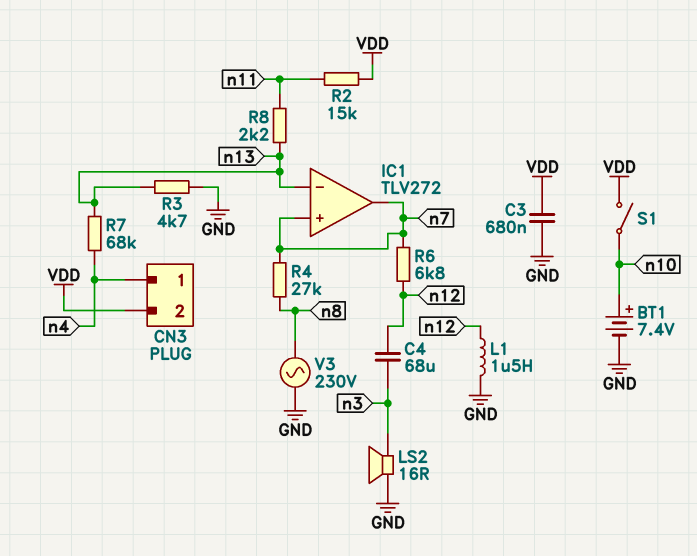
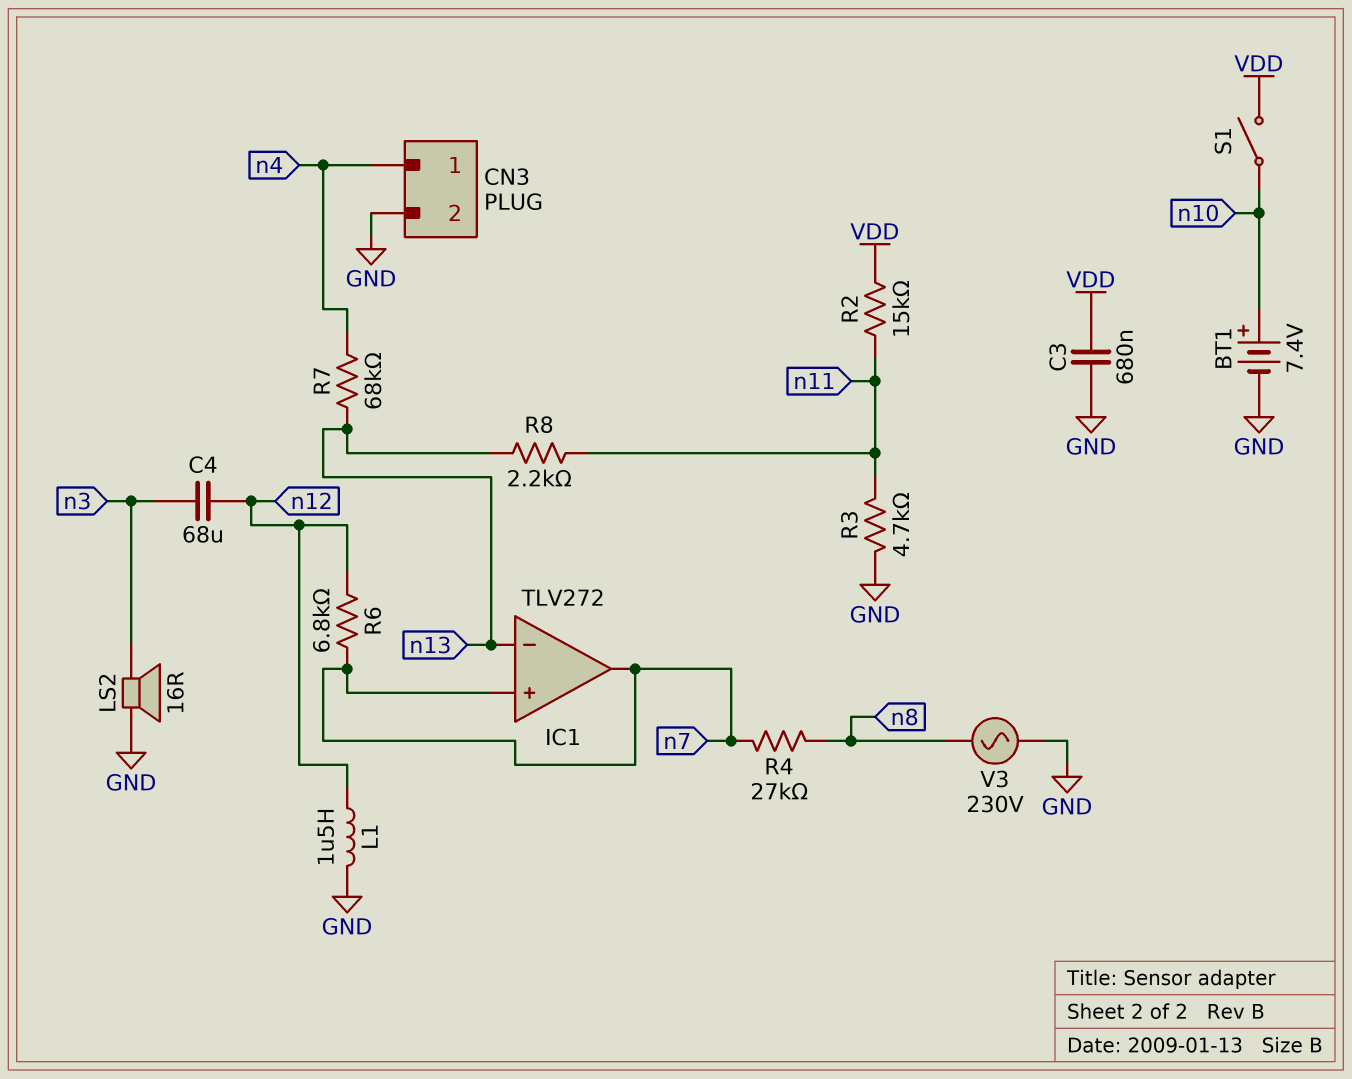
CN3 pin 2: VDD -> GND
R3: 4.7k (GND, n13) -> 4.7k (GND, n11)

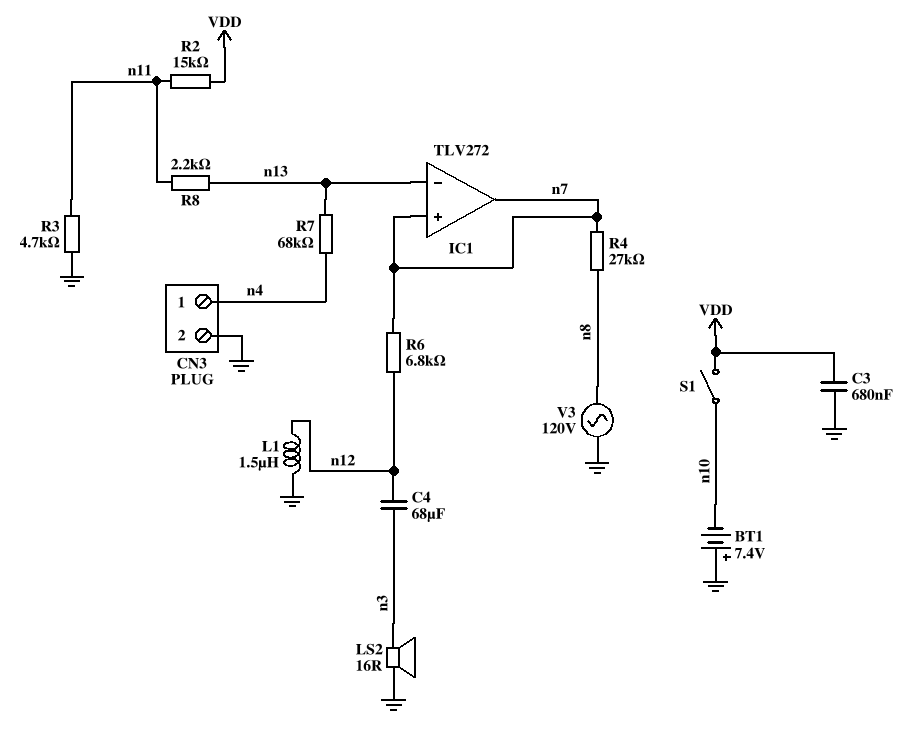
BT1: 7.4V (plus n10, minus GND) -> 7.4V (plus GND, minus n10)
V3: AC 230V (GND, n8) -> AC 120V (GND, n8)

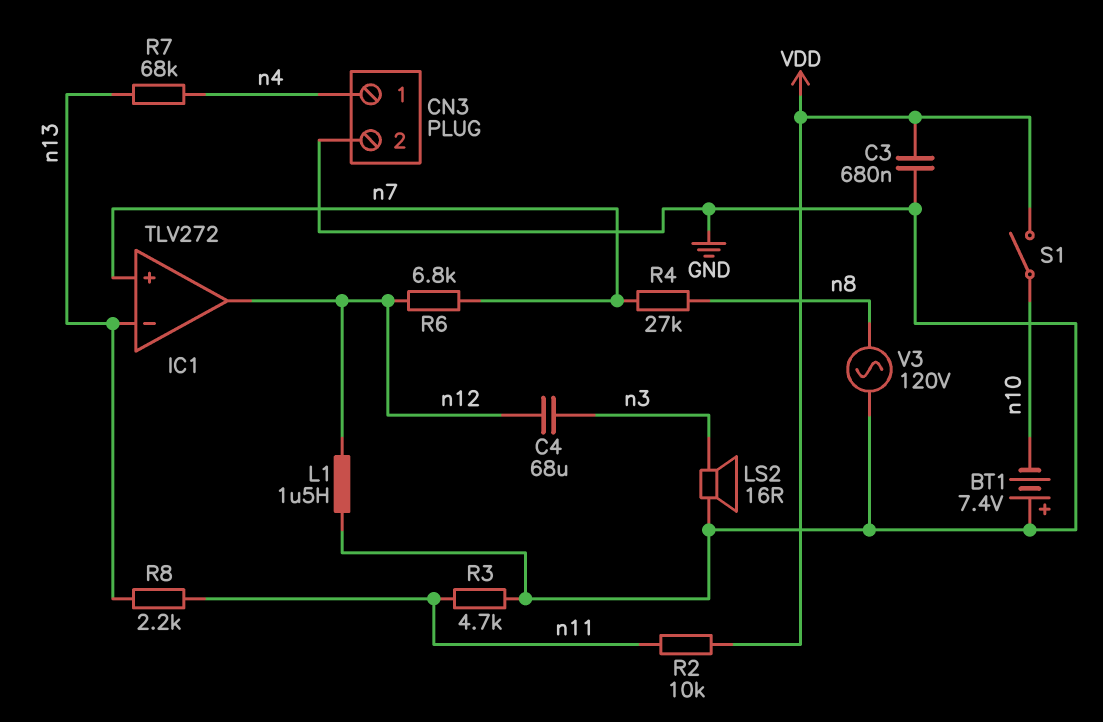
IC1 pin out: n7 -> n12
R2: 15k (VDD, n11) -> 10k (VDD, n11)

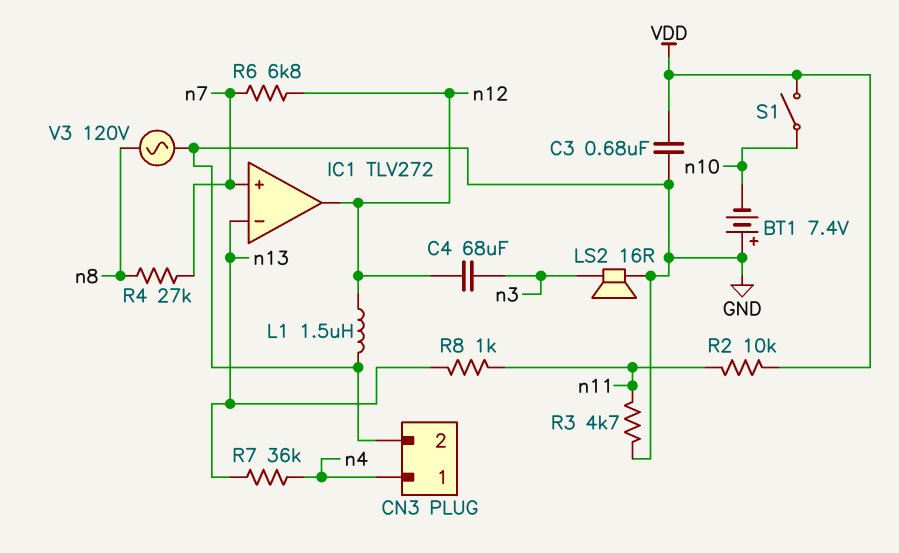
R7: 68k (n4, n13) -> 36k (n4, n13)
R8: 2.2k (n11, n13) -> 1k (n11, n13)

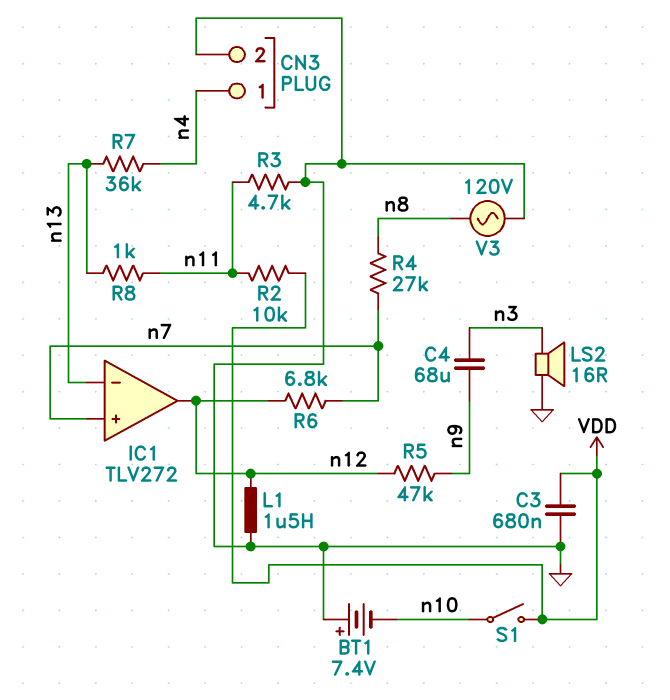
C4: 68uF (n3, n12) -> 68uF (n3, n9)
R5: none -> 47k (n9, n12)

